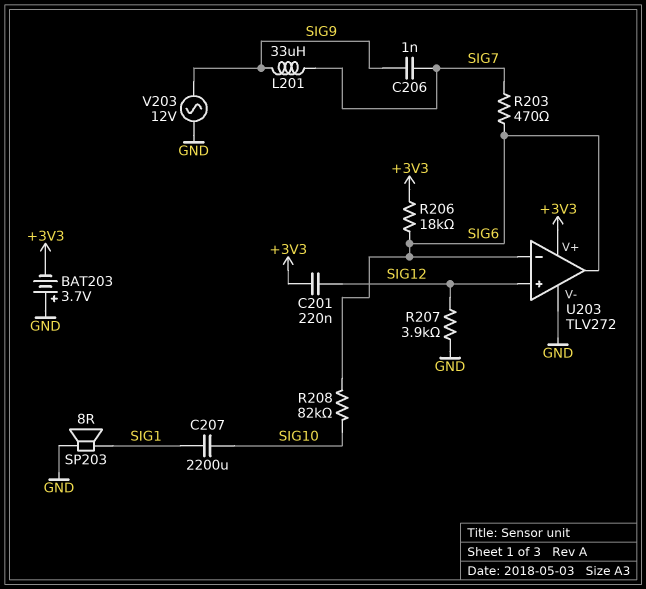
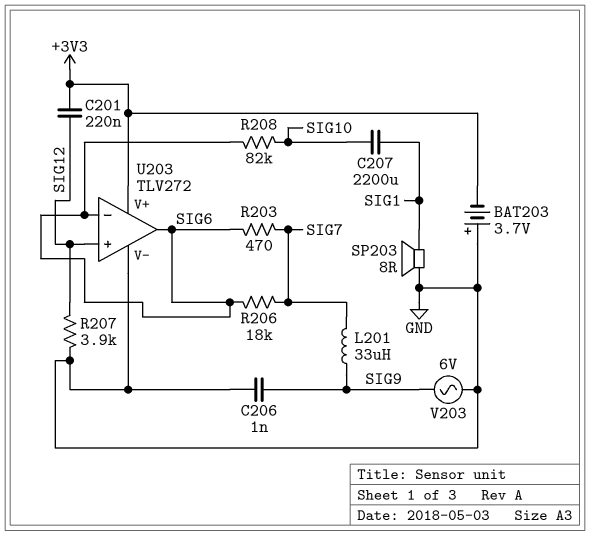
C206: 1nF (SIG7, SIG9) -> 1nF (GND, SIG9)
R206: 18k (+3V3, SIG6) -> 18k (SIG6, SIG7)
V203: AC 12V (GND, SIG9) -> AC 6V (GND, SIG9)

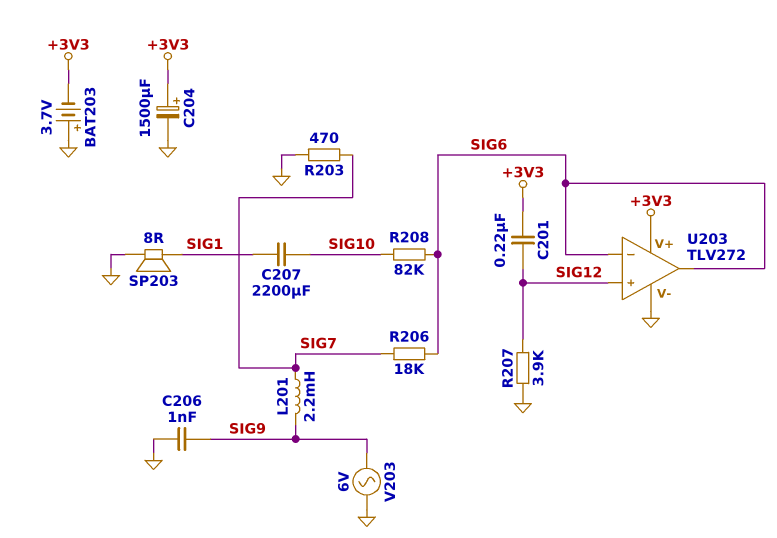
C204: none -> 1500uF (plus +3V3, minus GND)
L201: 33uH (SIG7, SIG9) -> 2.2mH (SIG7, SIG9)
R203: 470 (SIG6, SIG7) -> 470 (GND, SIG7)

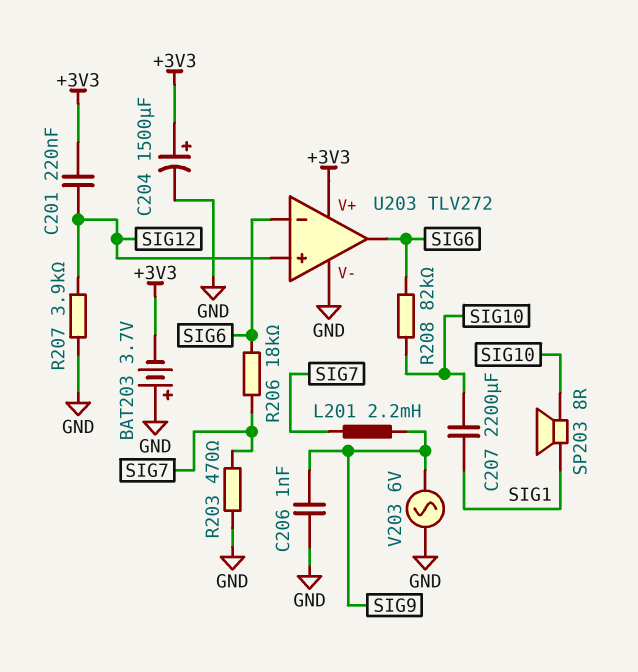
SP203: speaker 8R (GND, SIG1) -> speaker 8R (SIG1, SIG10)

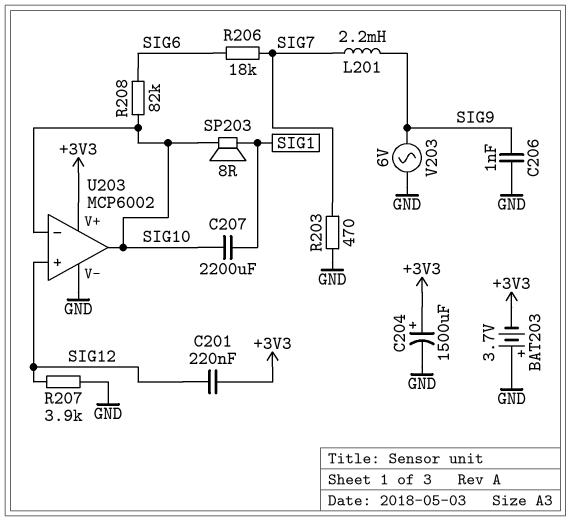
U203: TLV272 -> MCP6002
U203 pin in-: SIG6 -> SIG10
U203 pin out: SIG6 -> SIG10

